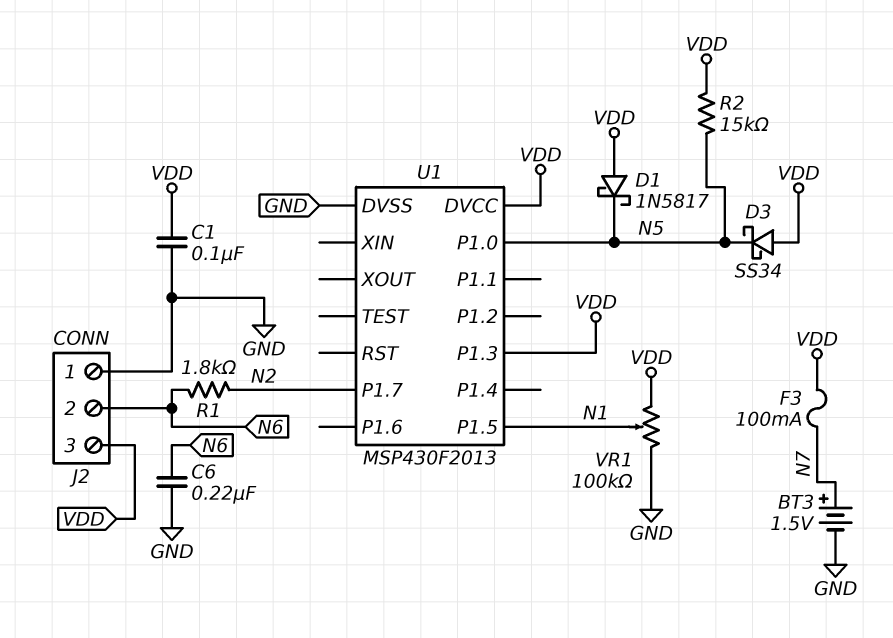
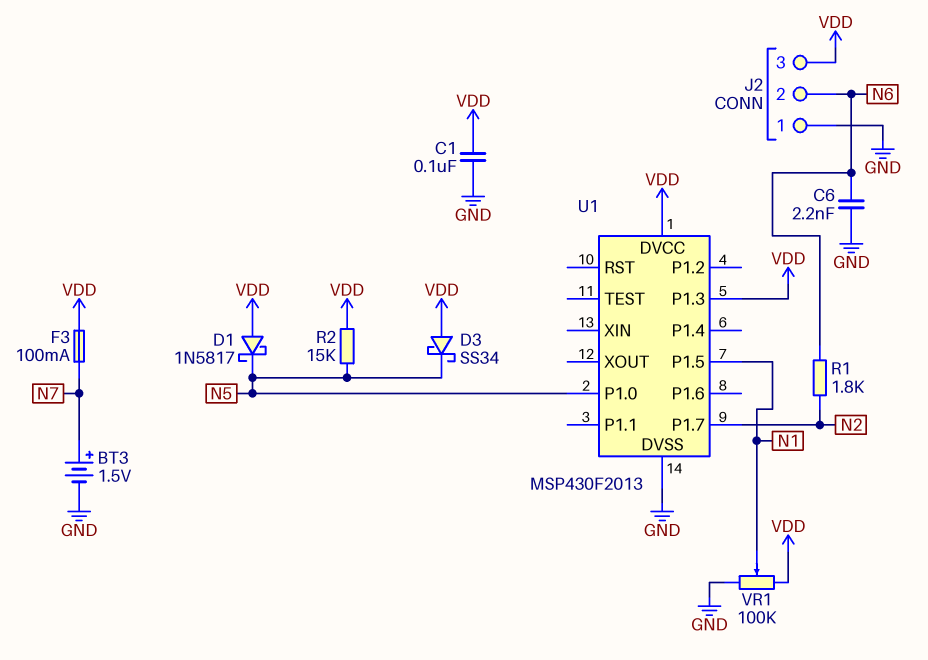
C6: 220nF (GND, N6) -> 2.2nF (GND, N6)

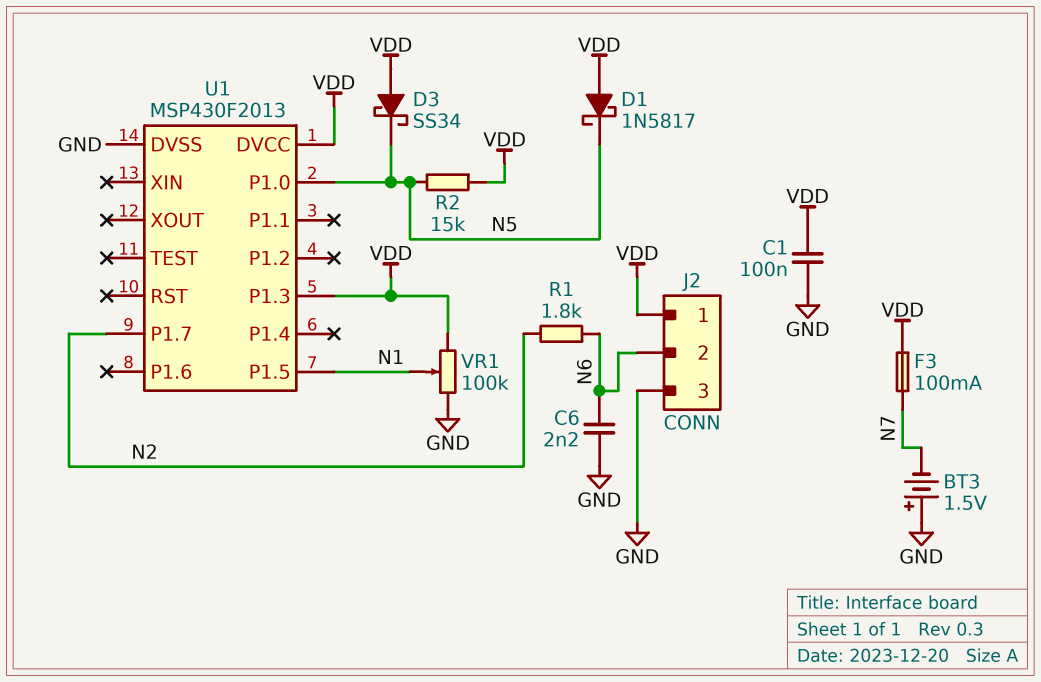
BT3: 1.5V (plus N7, minus GND) -> 1.5V (plus GND, minus N7)
J2 pin 1: GND -> VDD
J2 pin 3: VDD -> GND

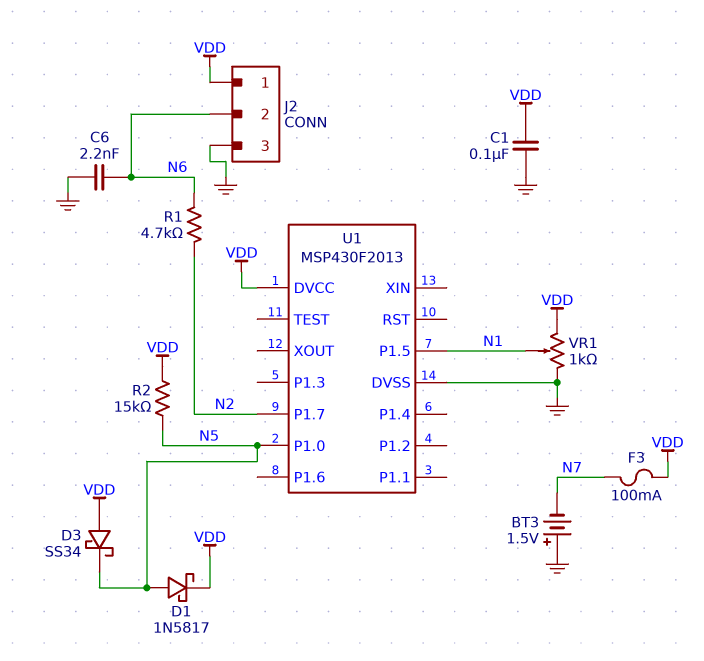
D1: schottky 1N5817 (A VDD, K N5) -> schottky 1N5817 (A N5, K VDD)
R1: 1.8k (N2, N6) -> 4.7k (N2, N6)
U1 pin P1.3: VDD -> none
VR1: 100k (GND, VDD, wiper N1) -> 1k (GND, VDD, wiper N1)

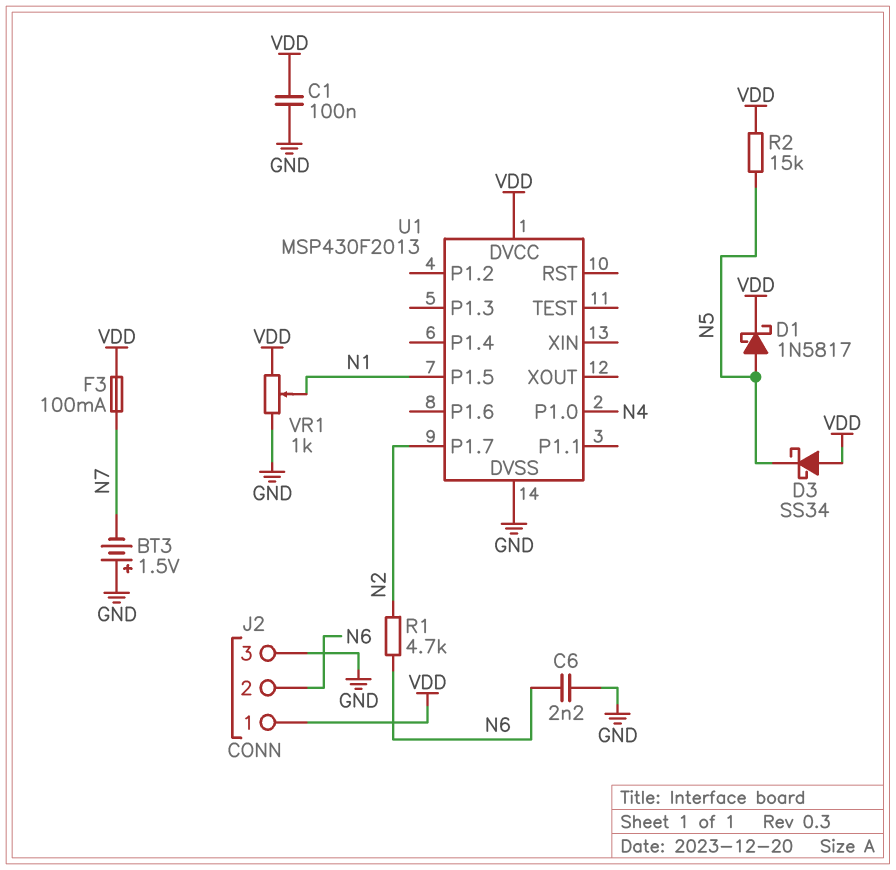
U1 pin P1.0: N5 -> N4

